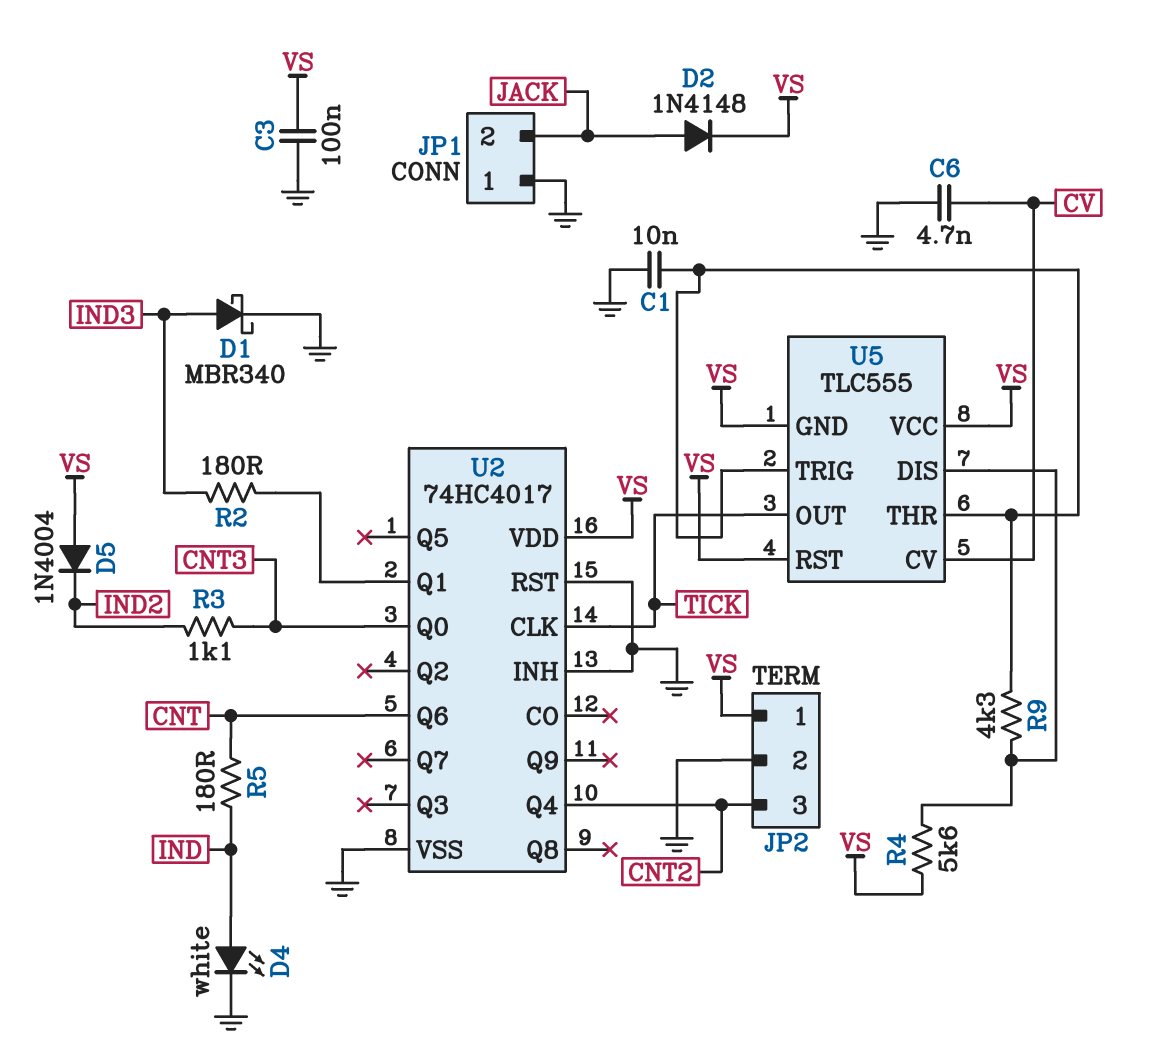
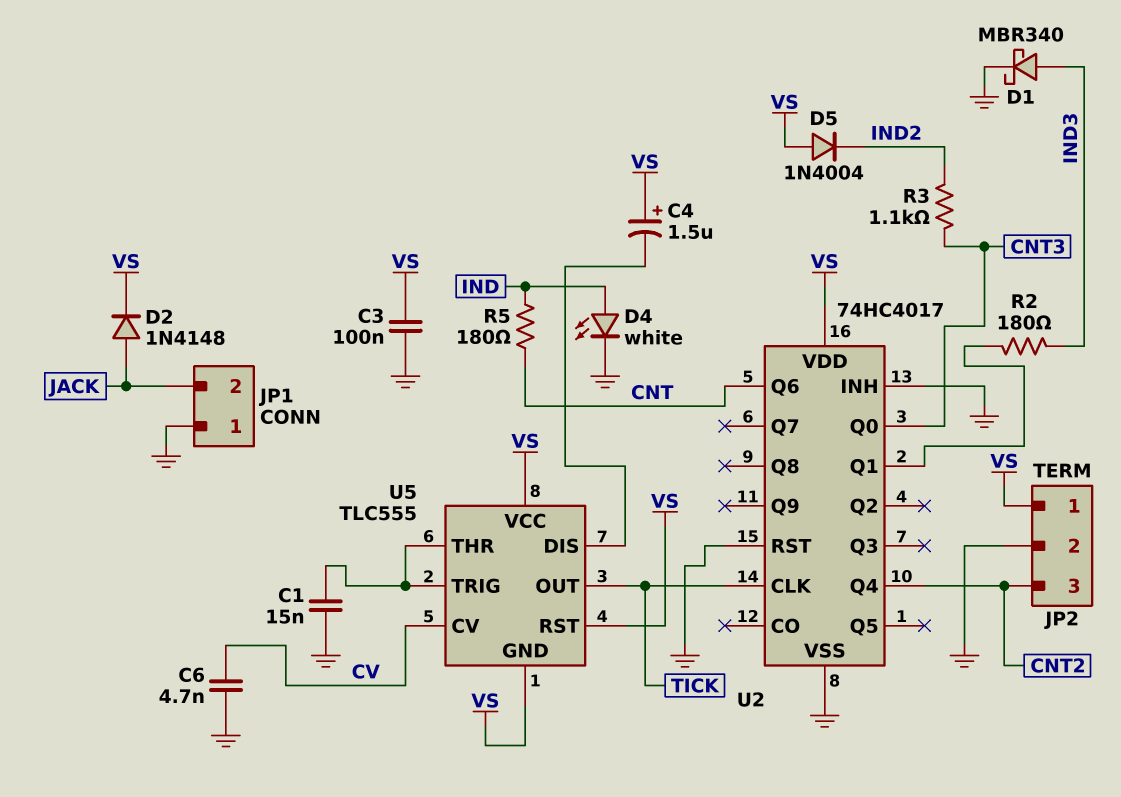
C1: 10nF (GND, U5/THR) -> 15nF (GND, U5/THR)
C4: none -> 1.5uF (plus VS, minus U5/DIS)
R4: 5.6k (U5/DIS, VS) -> none
R9: 4.3k (U5/DIS, U5/THR) -> none

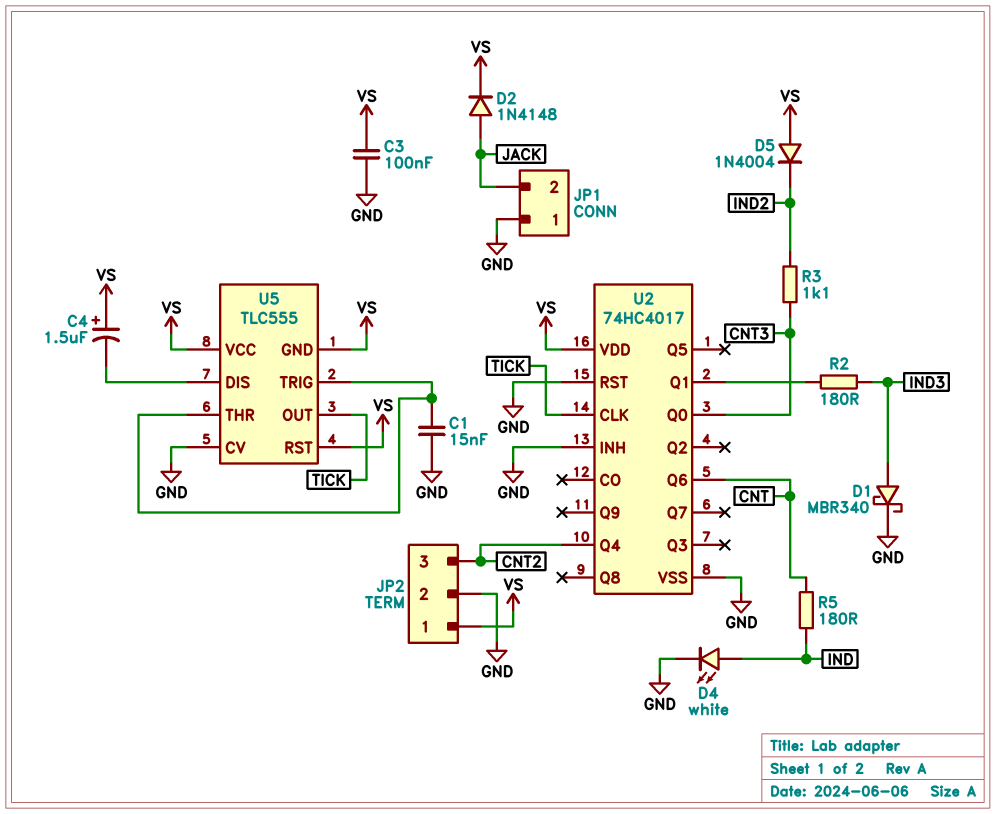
C6: 4.7nF (CV, GND) -> none
U5 pin CV: CV -> GND

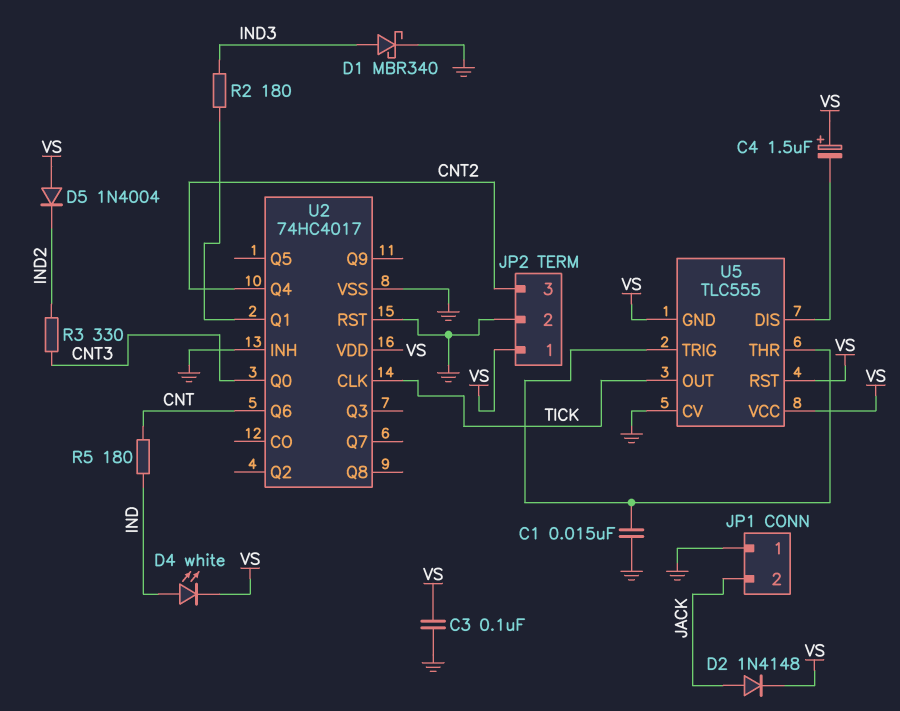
D4: LED white (A IND, K GND) -> LED white (A IND, K VS)
R3: 1.1k (CNT3, IND2) -> 330 (CNT3, IND2)

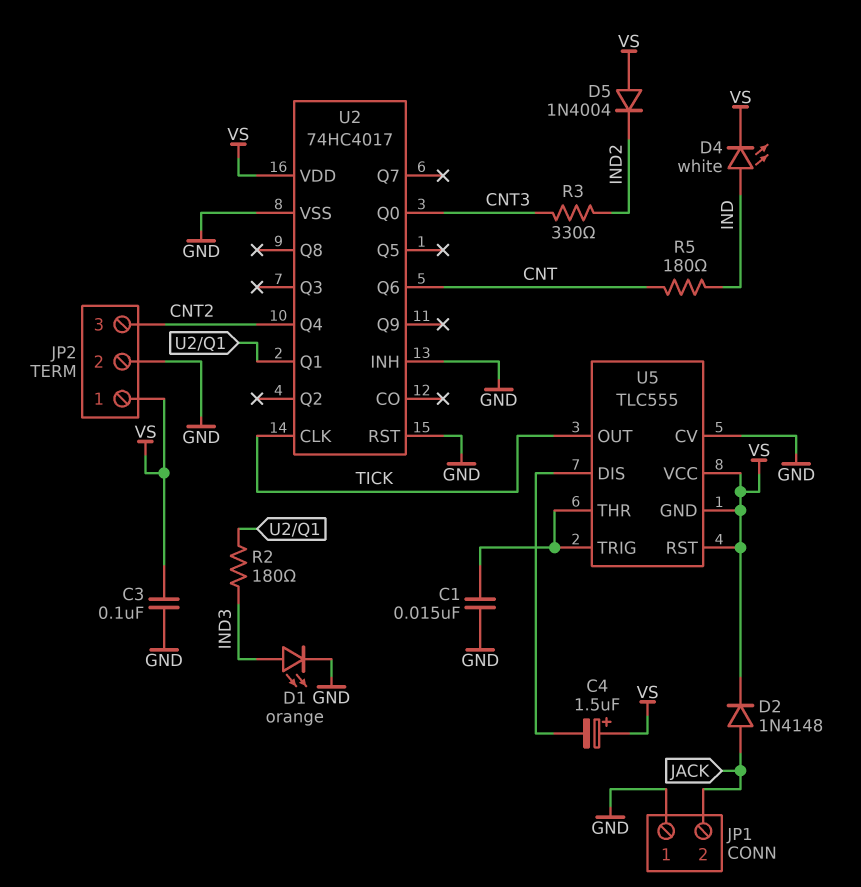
D1: schottky MBR340 (A IND3, K GND) -> LED orange (A IND3, K GND)

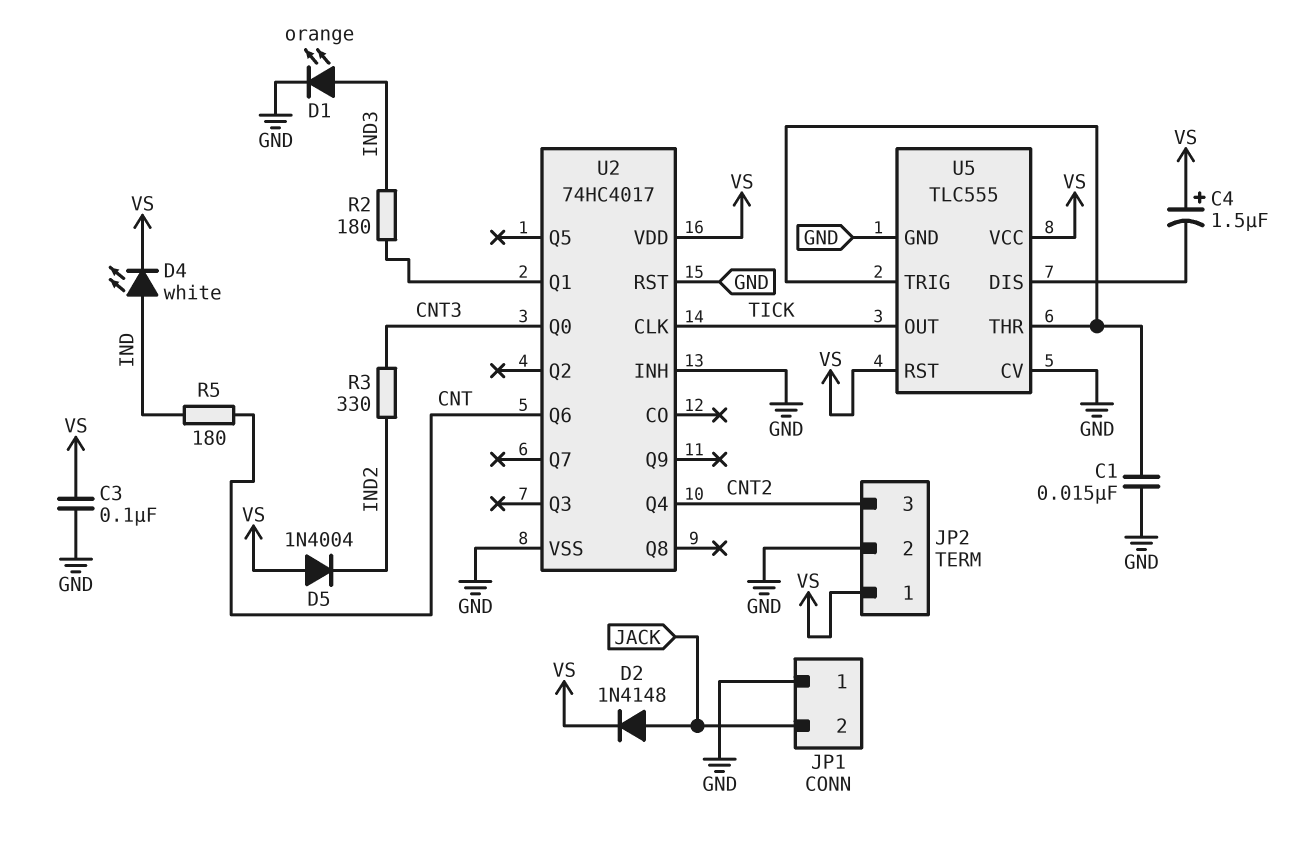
U5 pin GND: VS -> GND

